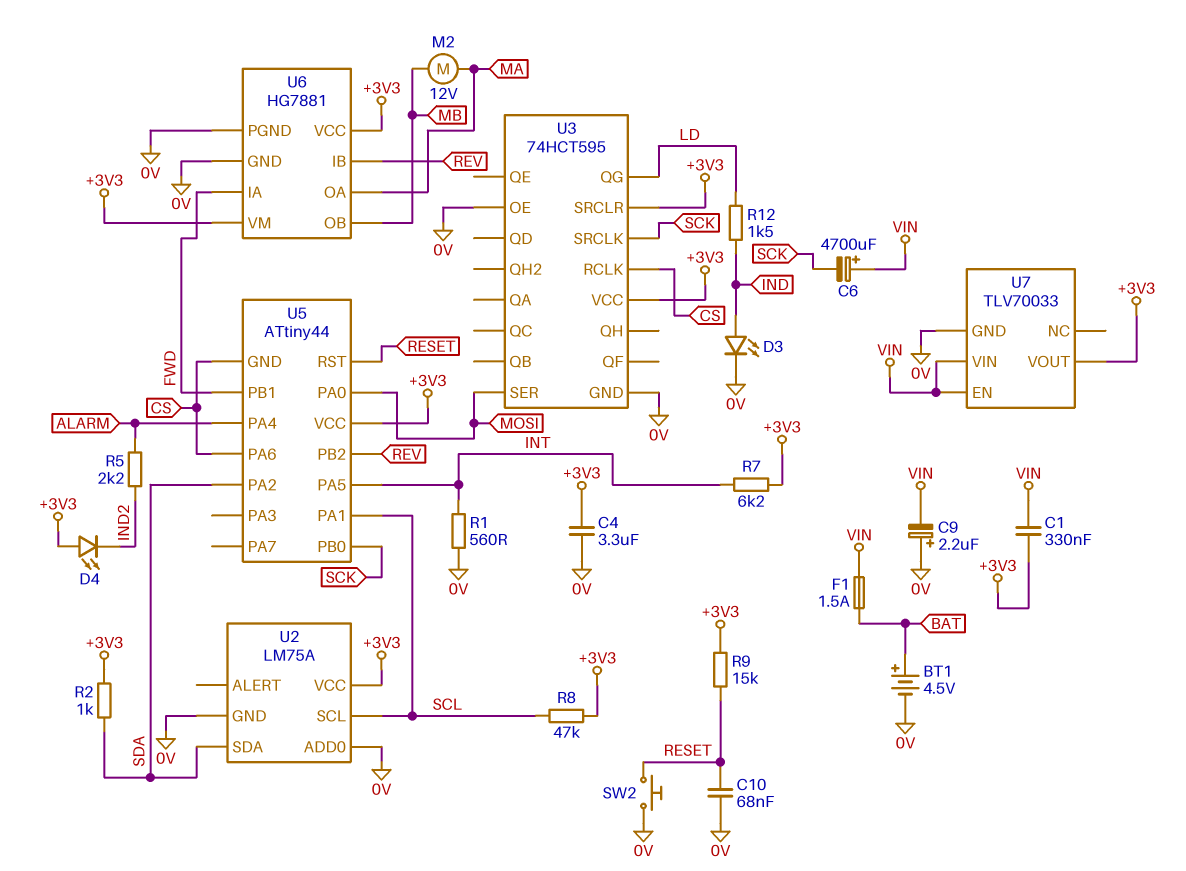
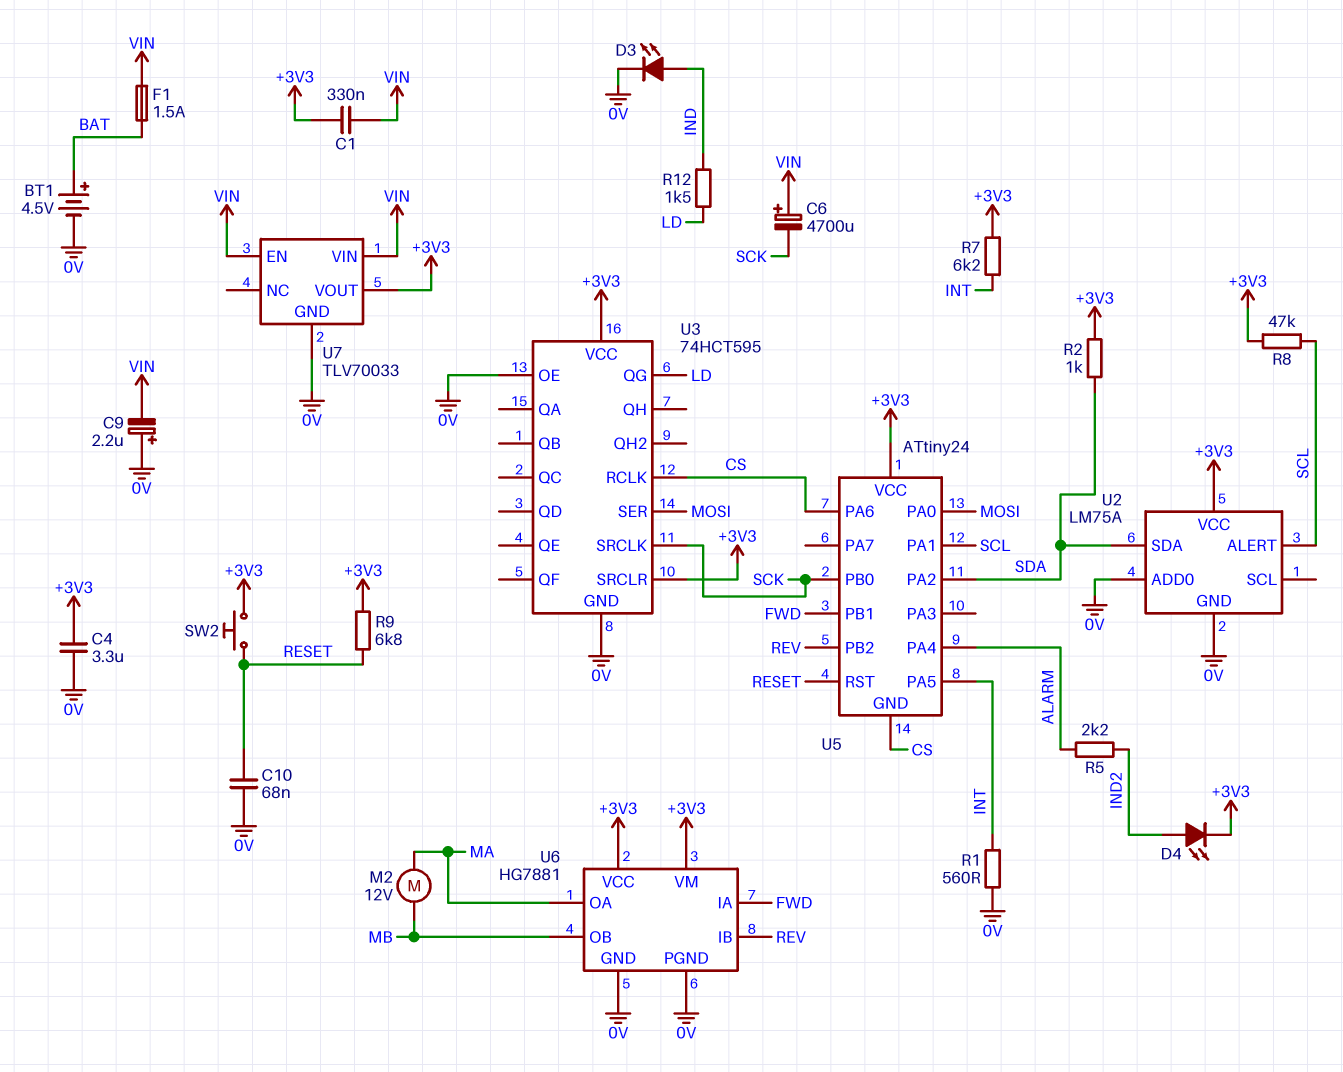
D4: LED (A +3V3, K IND2) -> LED (A IND2, K +3V3)
R9: 15k (+3V3, RESET) -> 6.8k (+3V3, RESET)
SW2: button (0V, RESET) -> button (+3V3, RESET)
U2 pin ALERT: none -> SCL
U2 pin SCL: SCL -> none
U5: ATtiny44 -> ATtiny24

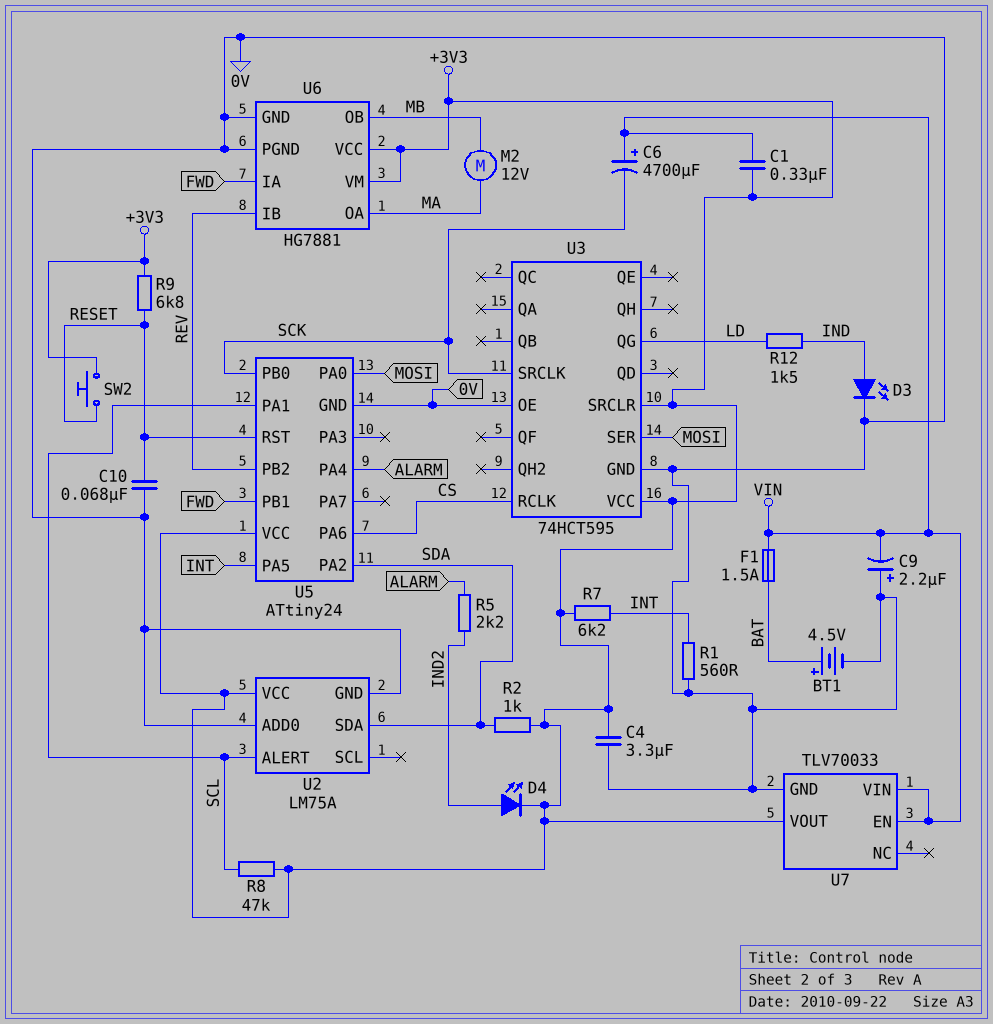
U5 pin GND: CS -> 0V

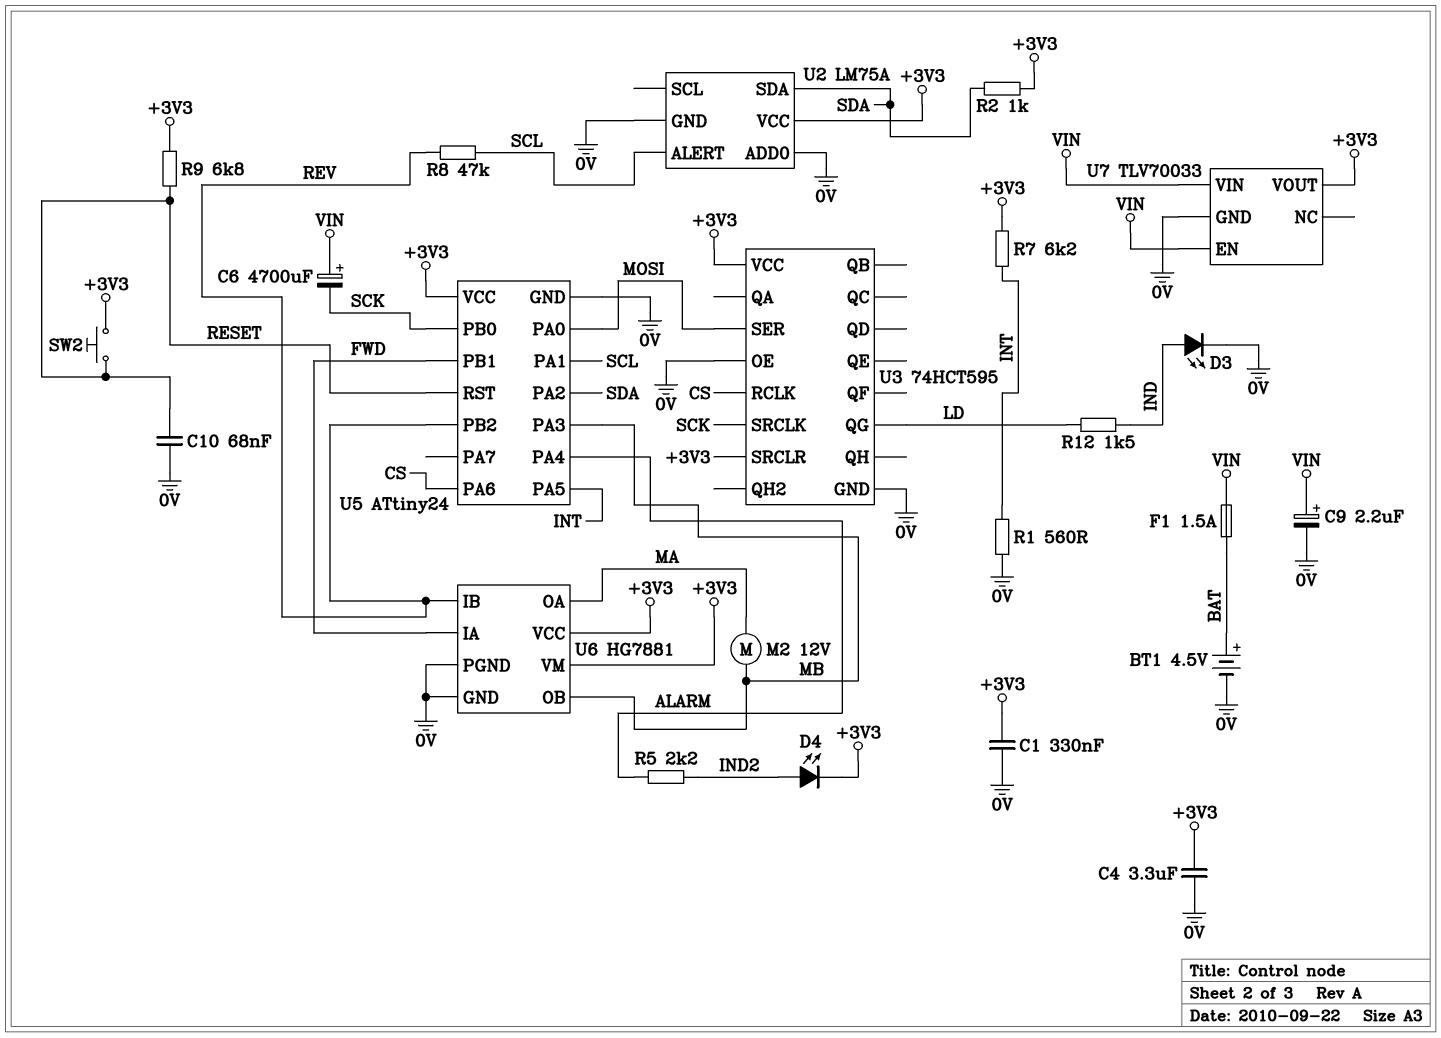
C1: 330nF (+3V3, VIN) -> 330nF (+3V3, 0V)
C9: 2.2uF (plus 0V, minus VIN) -> 2.2uF (plus VIN, minus 0V)
R8: 47k (+3V3, SCL) -> 47k (REV, SCL)
U5 pin PA3: none -> MB

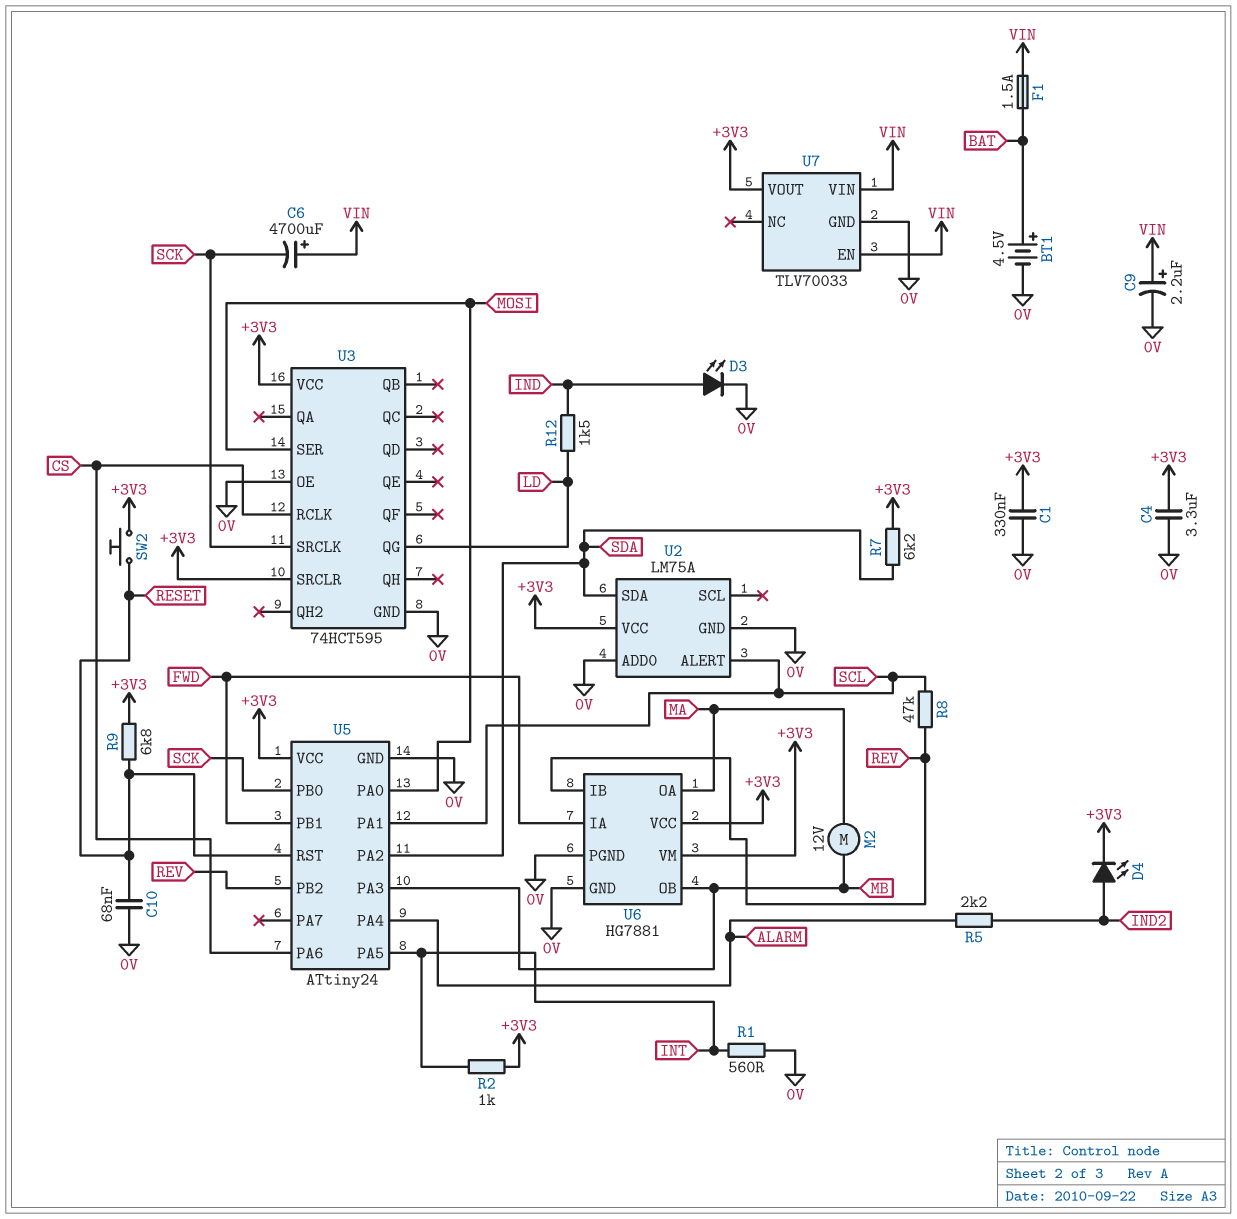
R2: 1k (+3V3, SDA) -> 1k (+3V3, INT)
R7: 6.2k (+3V3, INT) -> 6.2k (+3V3, SDA)

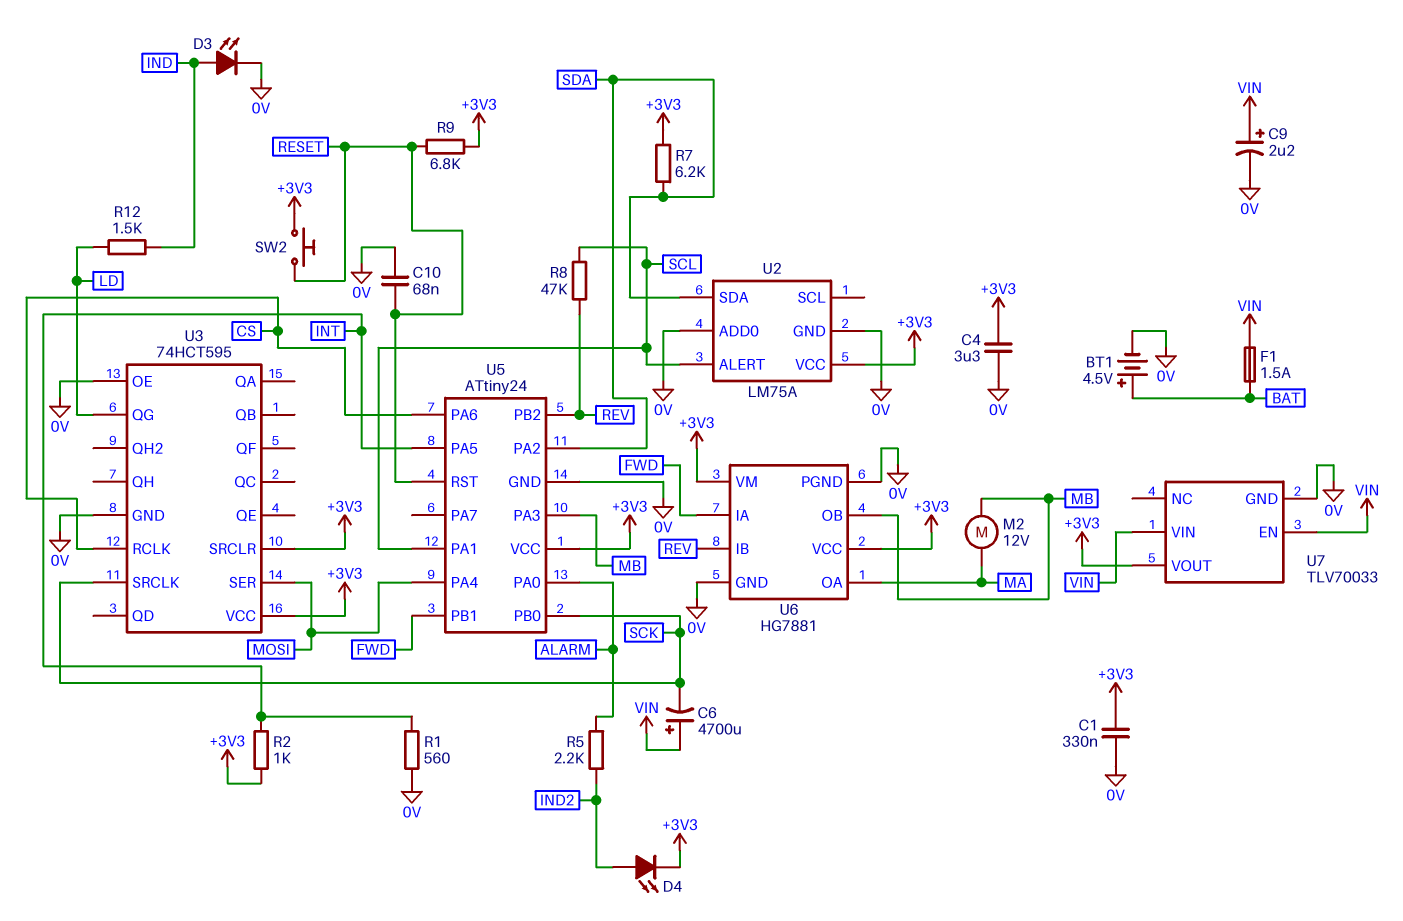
U5 pin PA0: MOSI -> ALARM
U5 pin PA4: ALARM -> MOSI

